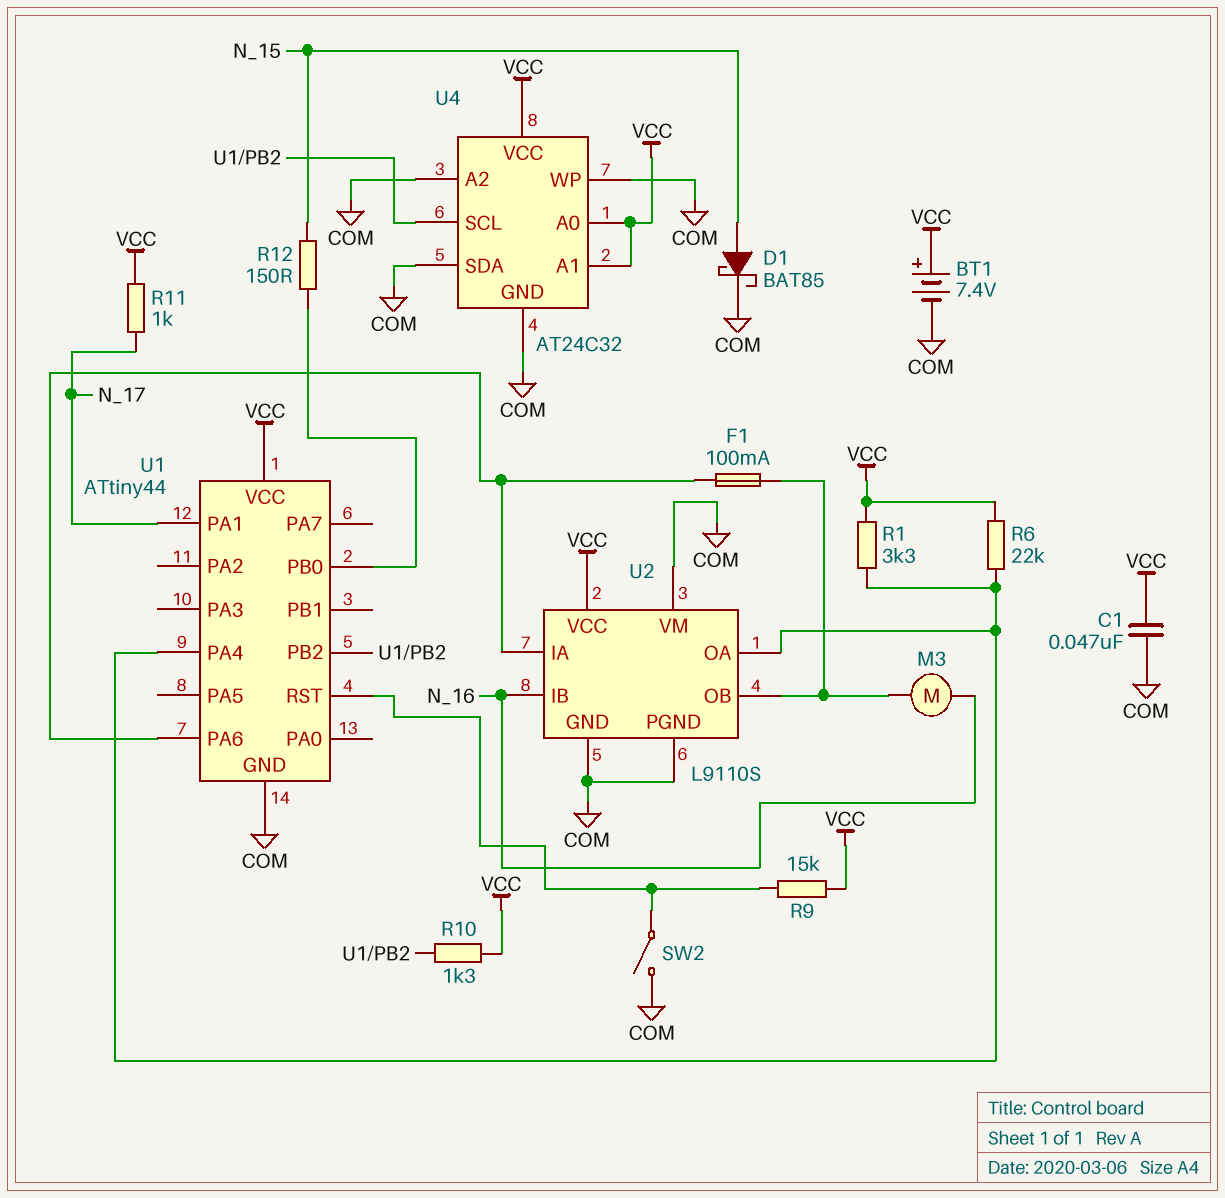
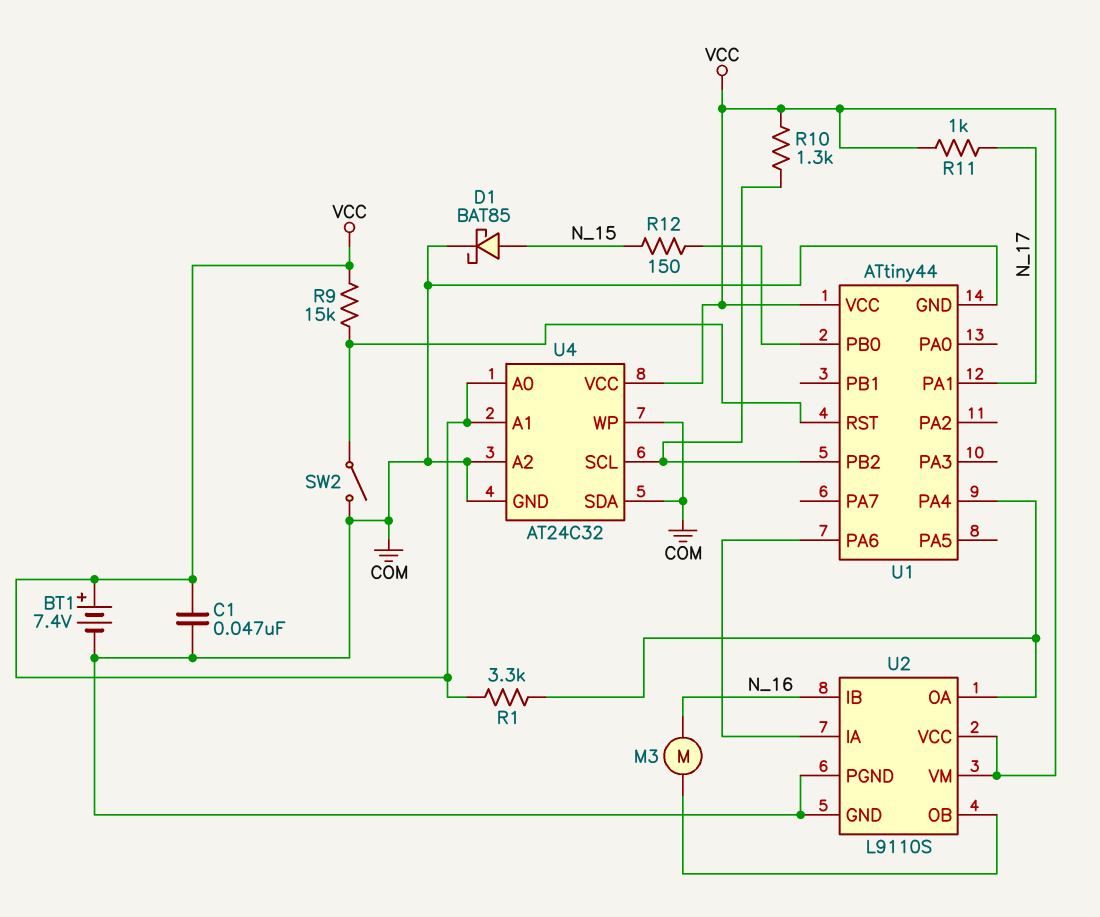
F1: 100mA (U1/PA6, U2/OB) -> none
R6: 22k (U1/PA4, VCC) -> none
U2 pin VM: COM -> VCC

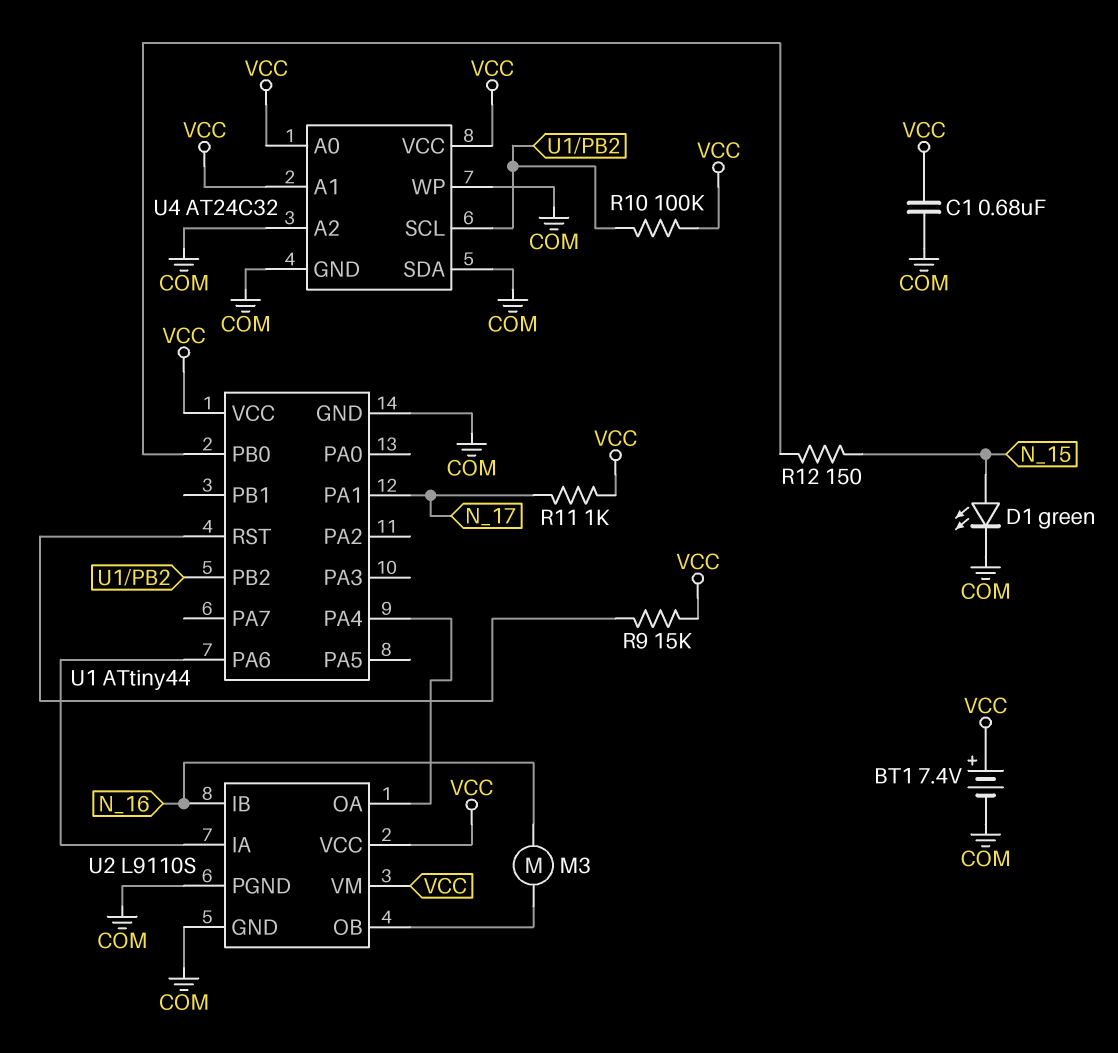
C1: 47nF (COM, VCC) -> 680nF (COM, VCC)
D1: schottky BAT85 (A N_15, K COM) -> LED green (A N_15, K COM)
R1: 3.3k (U1/PA4, VCC) -> none
R10: 1.3k (U1/PB2, VCC) -> 100k (U1/PB2, VCC)
SW2: switch (COM, U1/RST) -> none

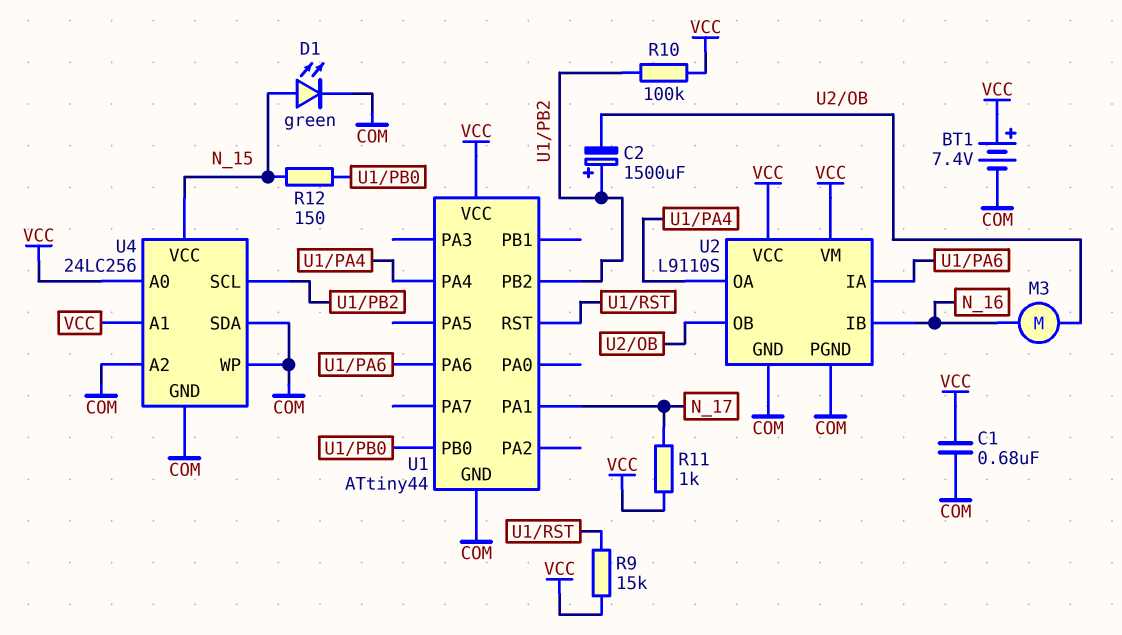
C2: none -> 1500uF (plus U1/PB2, minus U2/OB)
U4: AT24C32 -> 24LC256
U4 pin VCC: VCC -> N_15

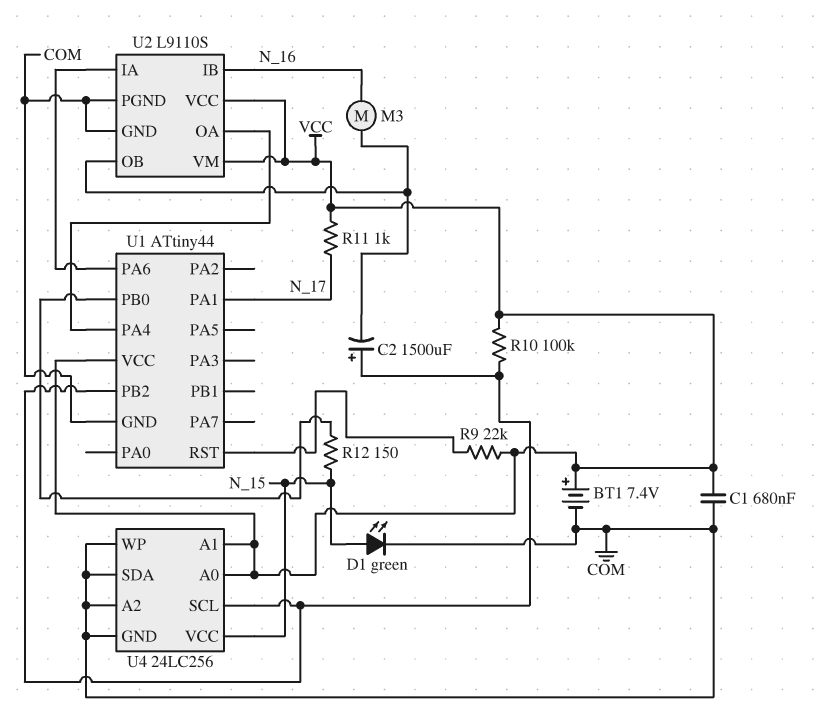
R9: 15k (U1/RST, VCC) -> 22k (U1/RST, VCC)

